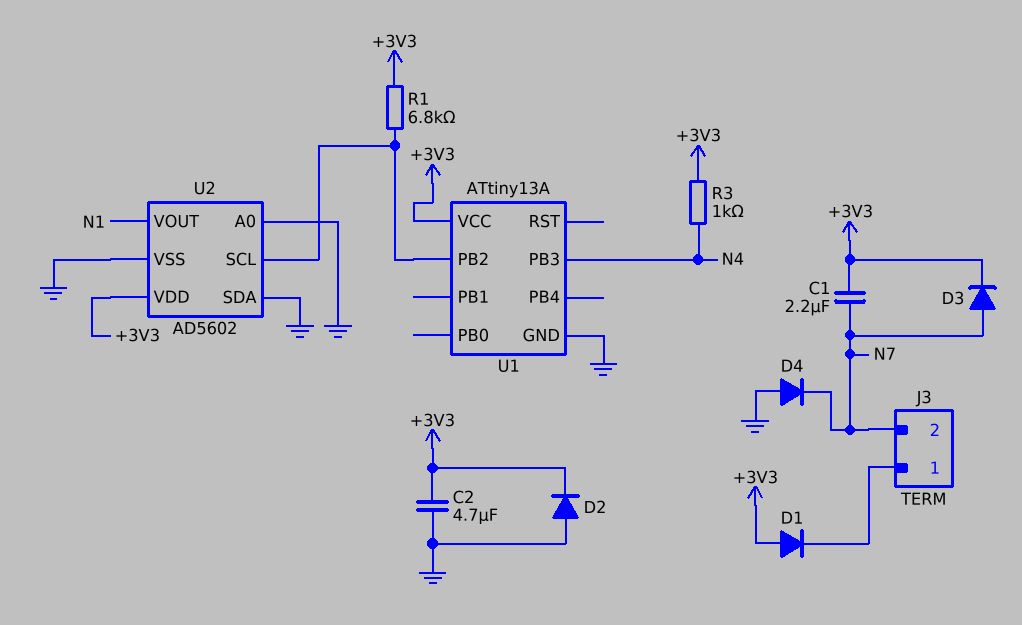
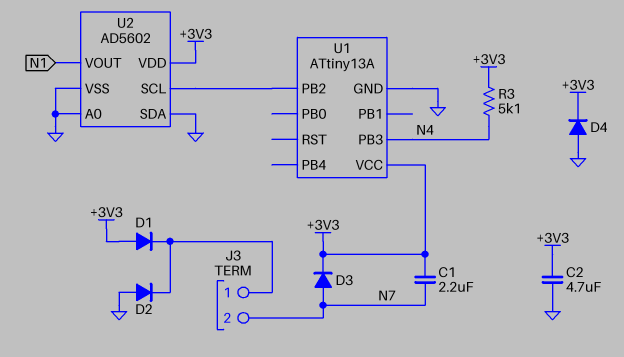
D2: diode (A GND, K +3V3) -> diode (A GND, K J3/1)
D4: diode (A GND, K N7) -> diode (A GND, K +3V3)
R1: 6.8k (+3V3, U1/PB2) -> none
R3: 1k (+3V3, N4) -> 5.1k (+3V3, N4)

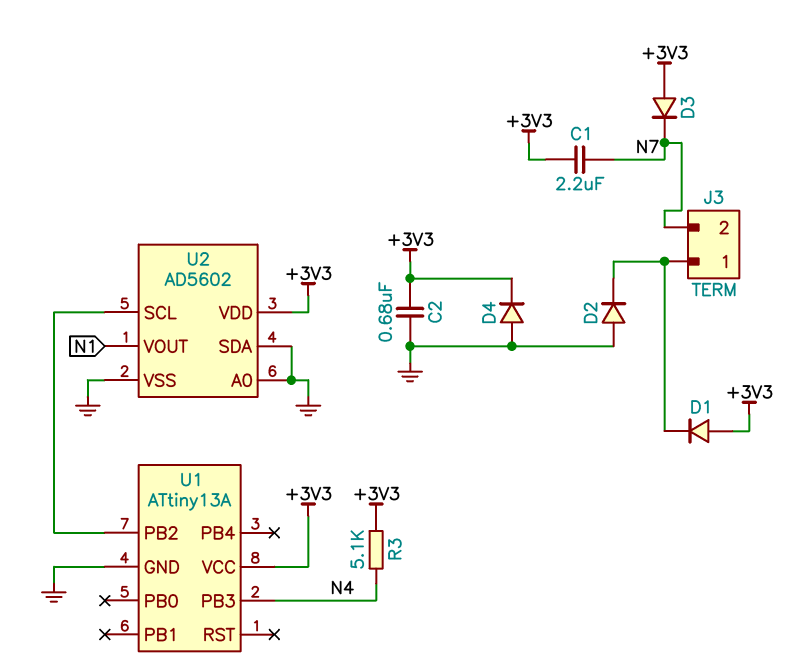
C2: 4.7uF (+3V3, GND) -> 680nF (+3V3, GND)
D3: diode (A N7, K +3V3) -> diode (A +3V3, K N7)

